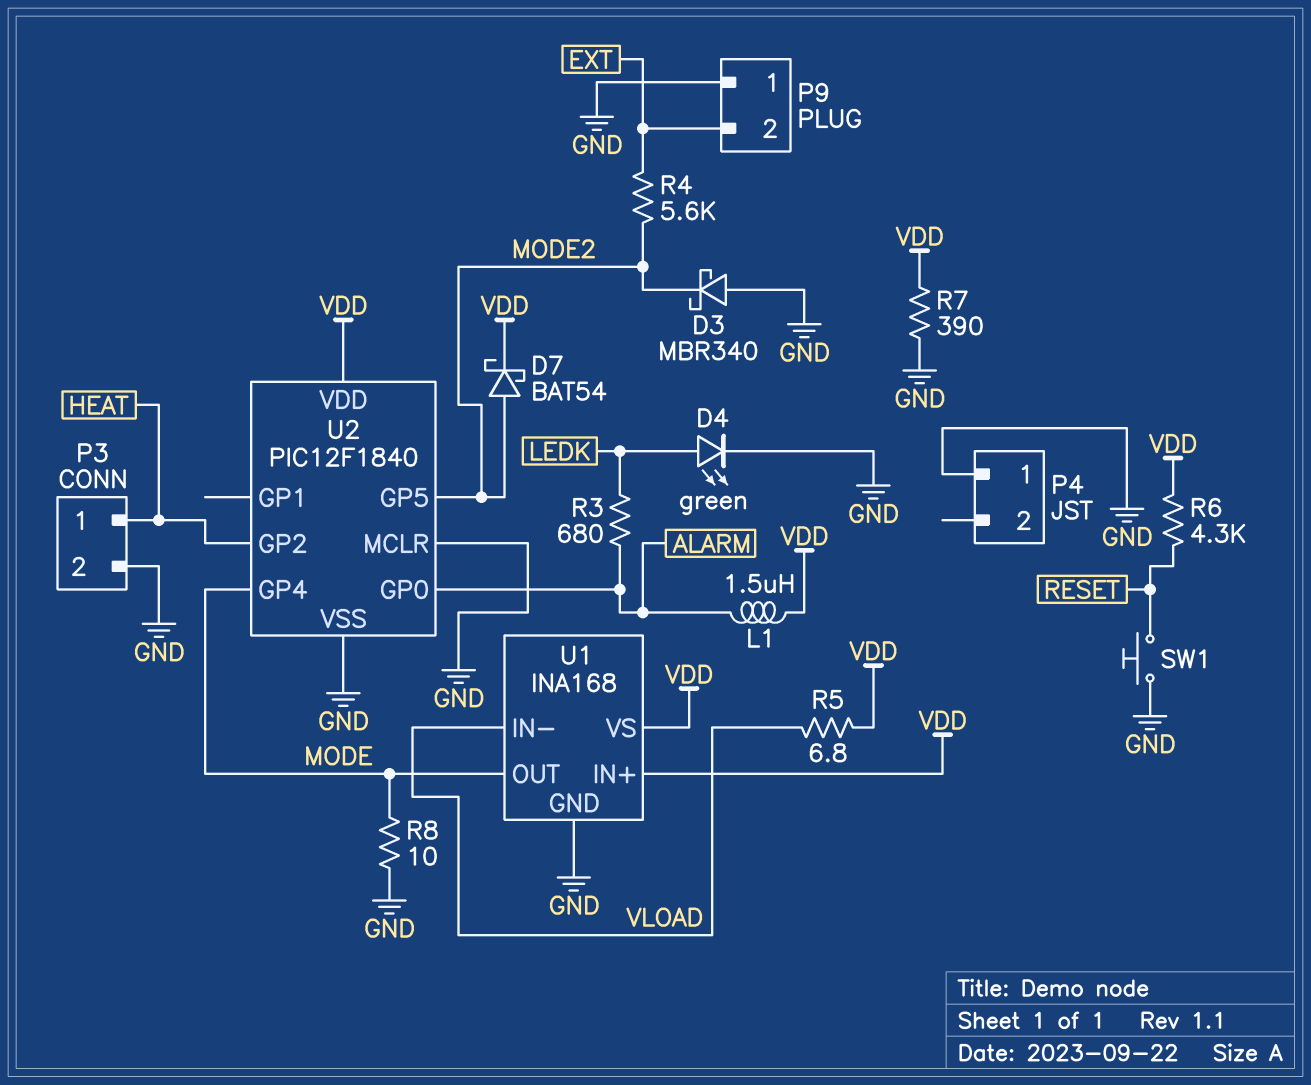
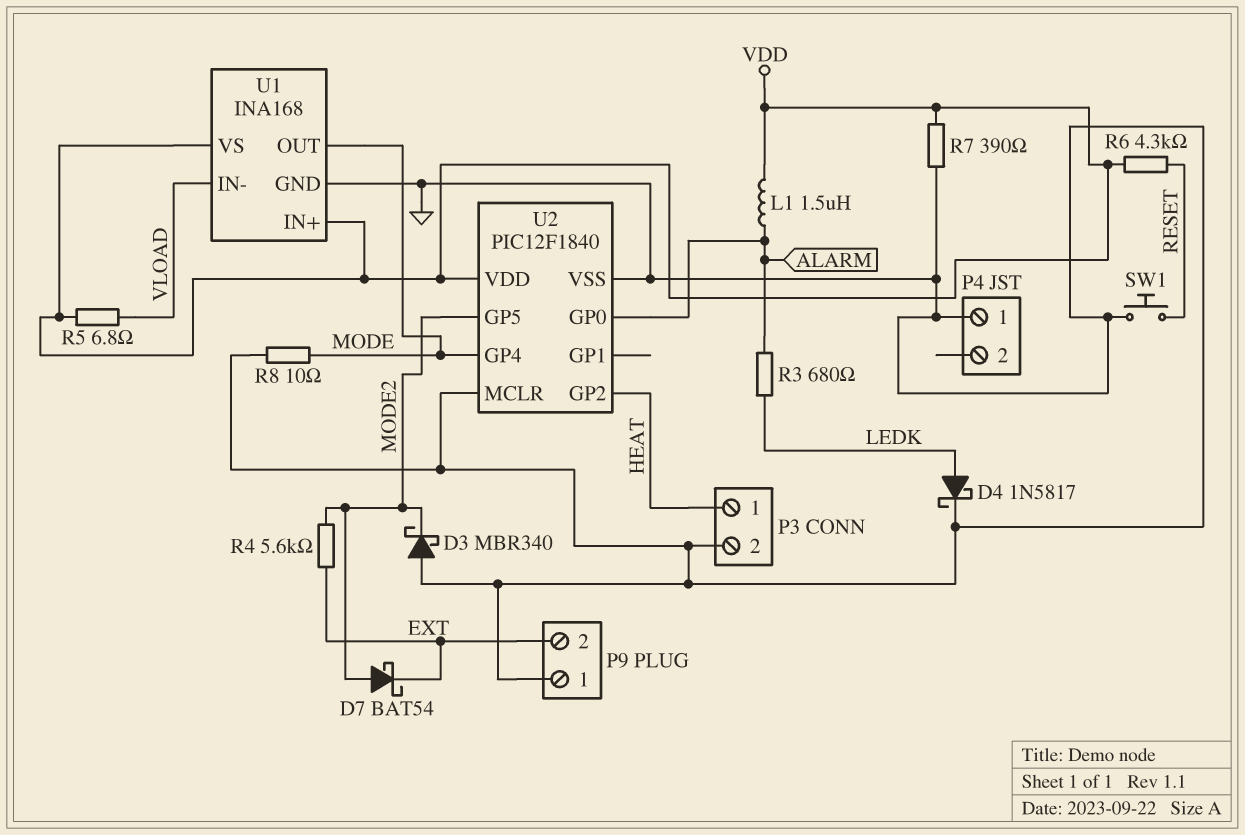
D4: LED green (A LEDK, K GND) -> schottky 1N5817 (A LEDK, K GND)
D7: schottky BAT54 (A MODE2, K VDD) -> schottky BAT54 (A MODE2, K EXT)

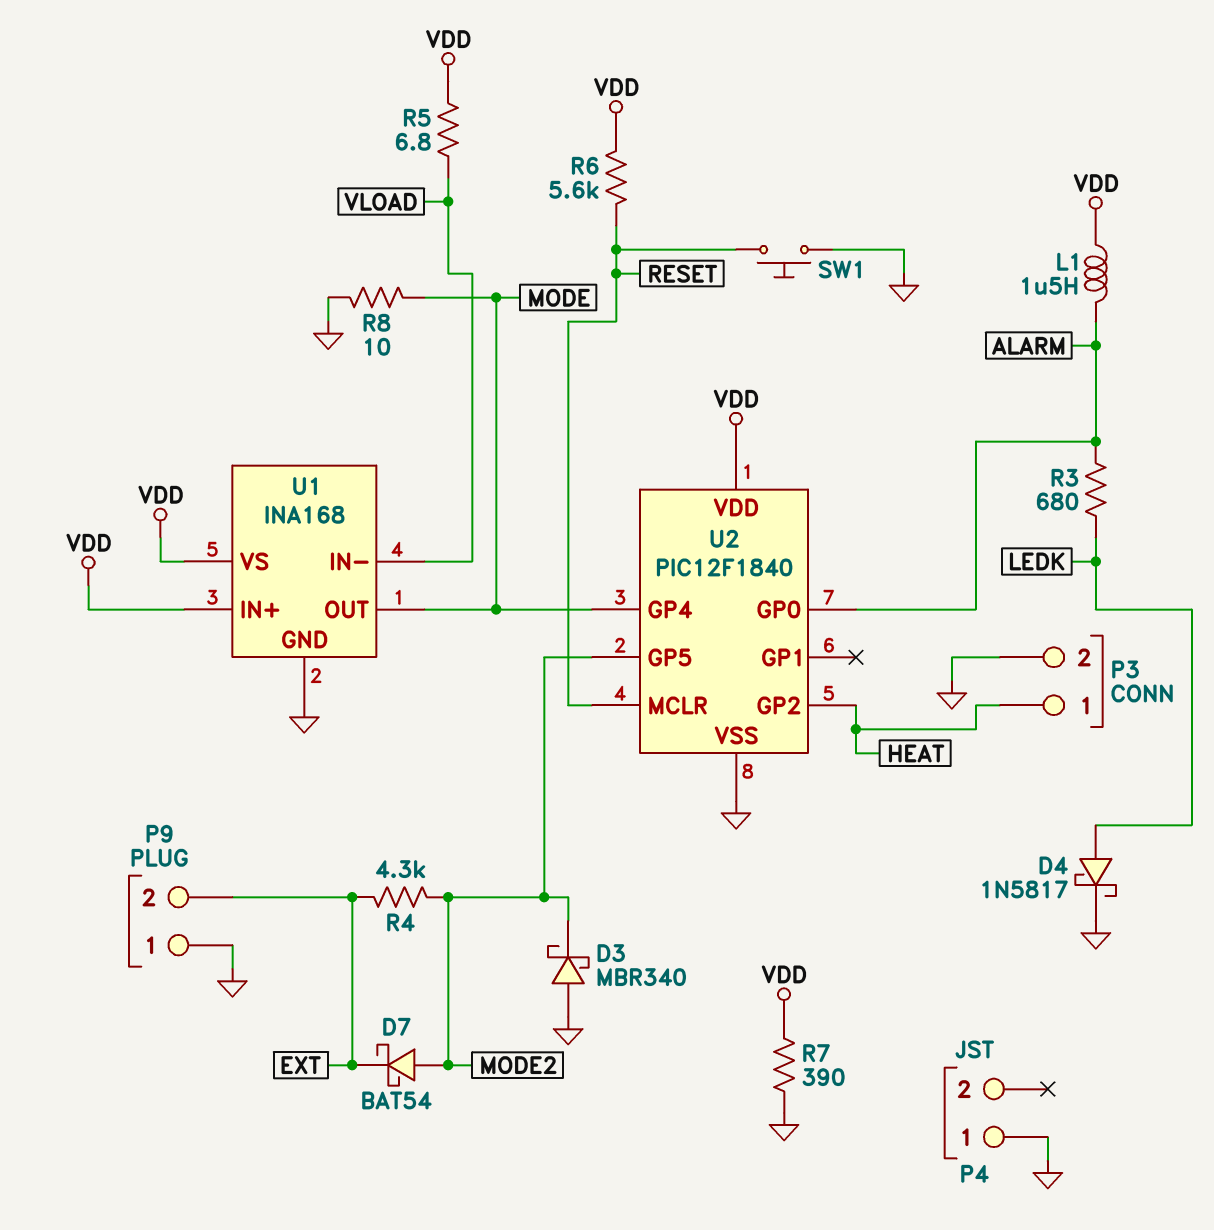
R4: 5.6k (EXT, MODE2) -> 4.3k (EXT, MODE2)
R6: 4.3k (RESET, VDD) -> 5.6k (RESET, VDD)
U2 pin MCLR: GND -> RESET

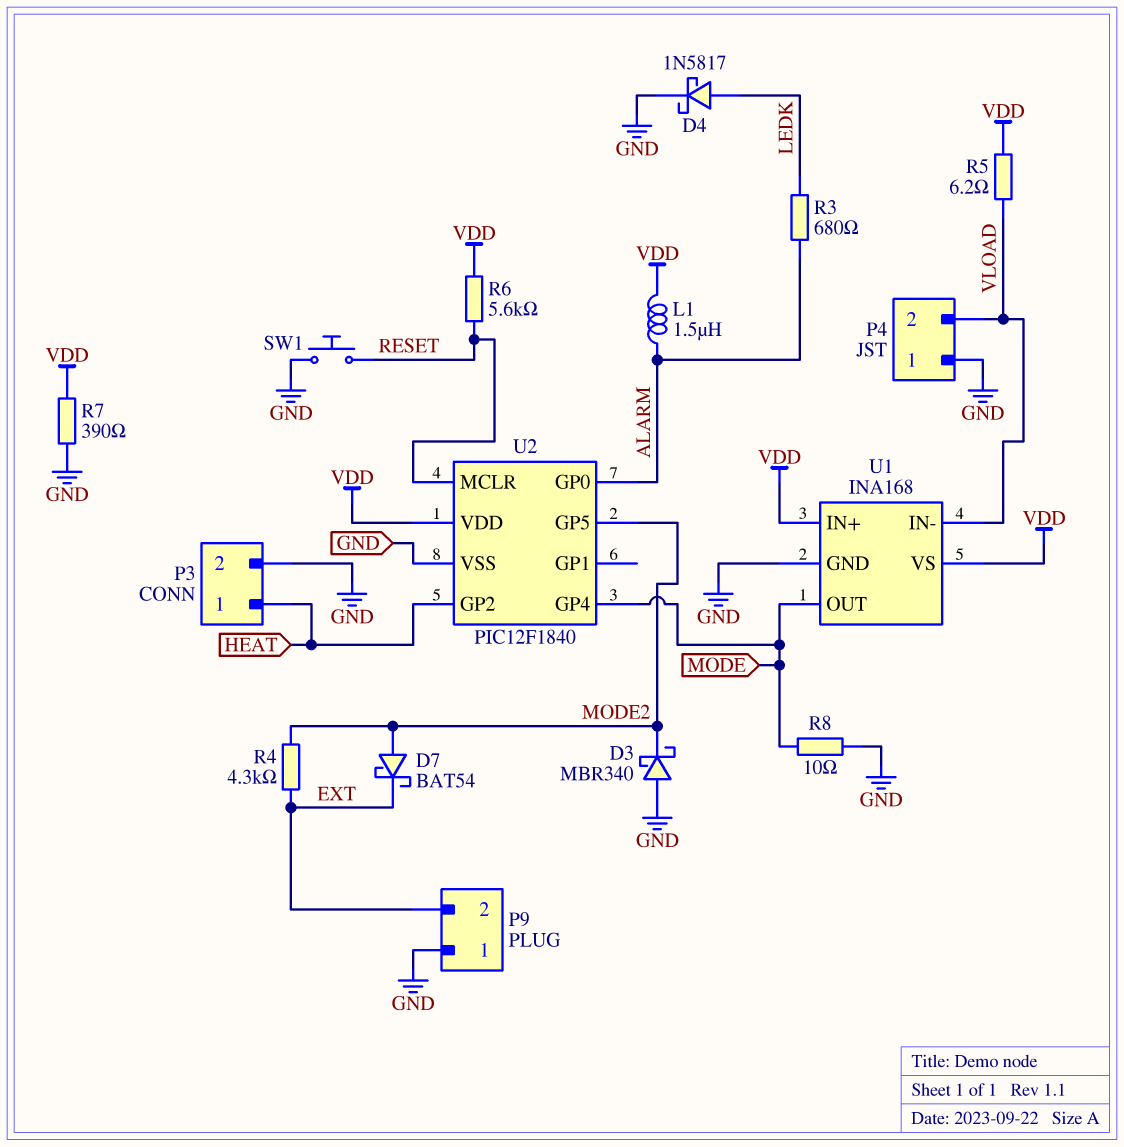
P4 pin 2: none -> VLOAD
R5: 6.8 (VDD, VLOAD) -> 6.2 (VDD, VLOAD)

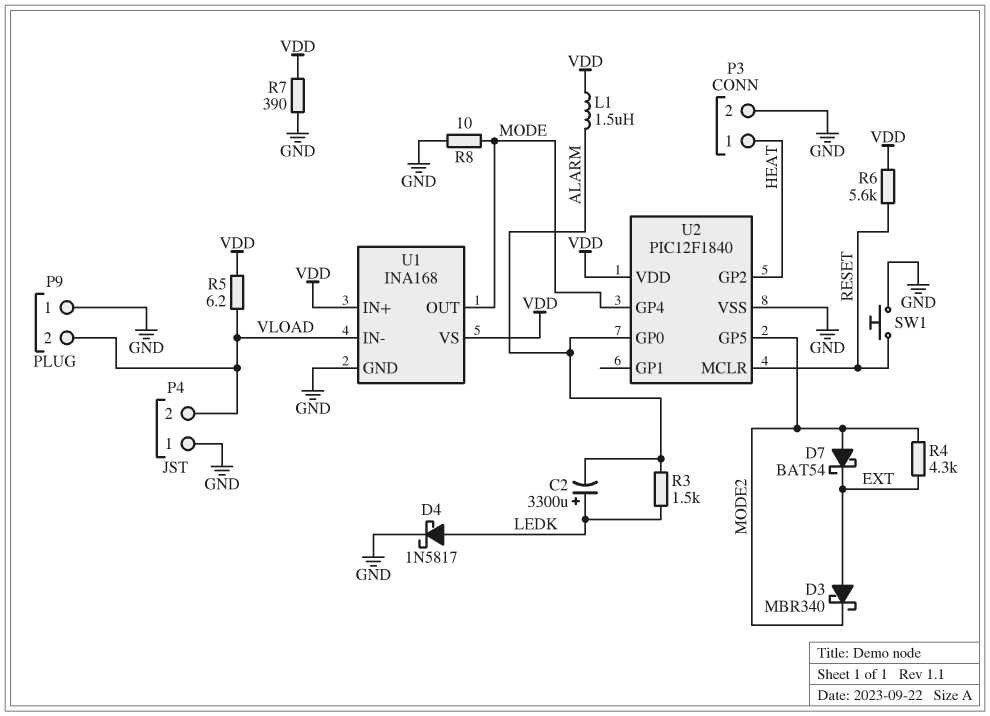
C2: none -> 3300uF (plus LEDK, minus ALARM)
D3: schottky MBR340 (A GND, K MODE2) -> schottky MBR340 (A EXT, K MODE2)
P9 pin 2: EXT -> VLOAD
R3: 680 (ALARM, LEDK) -> 1.5k (ALARM, LEDK)

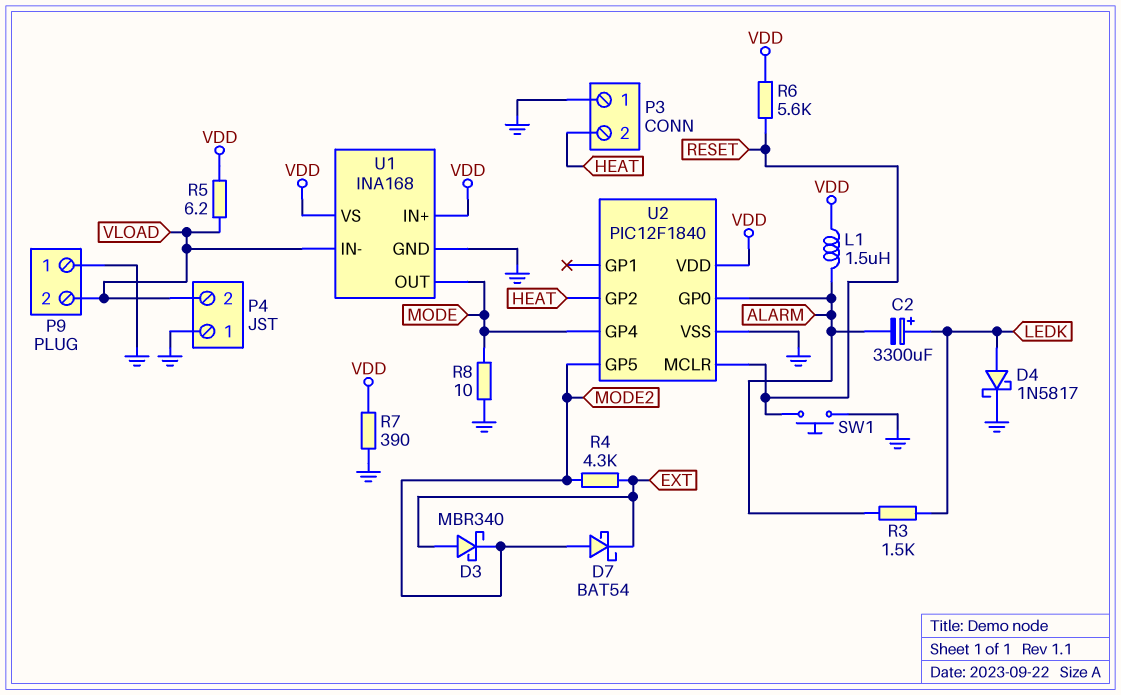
P3 pin 1: HEAT -> GND
P3 pin 2: GND -> HEAT

